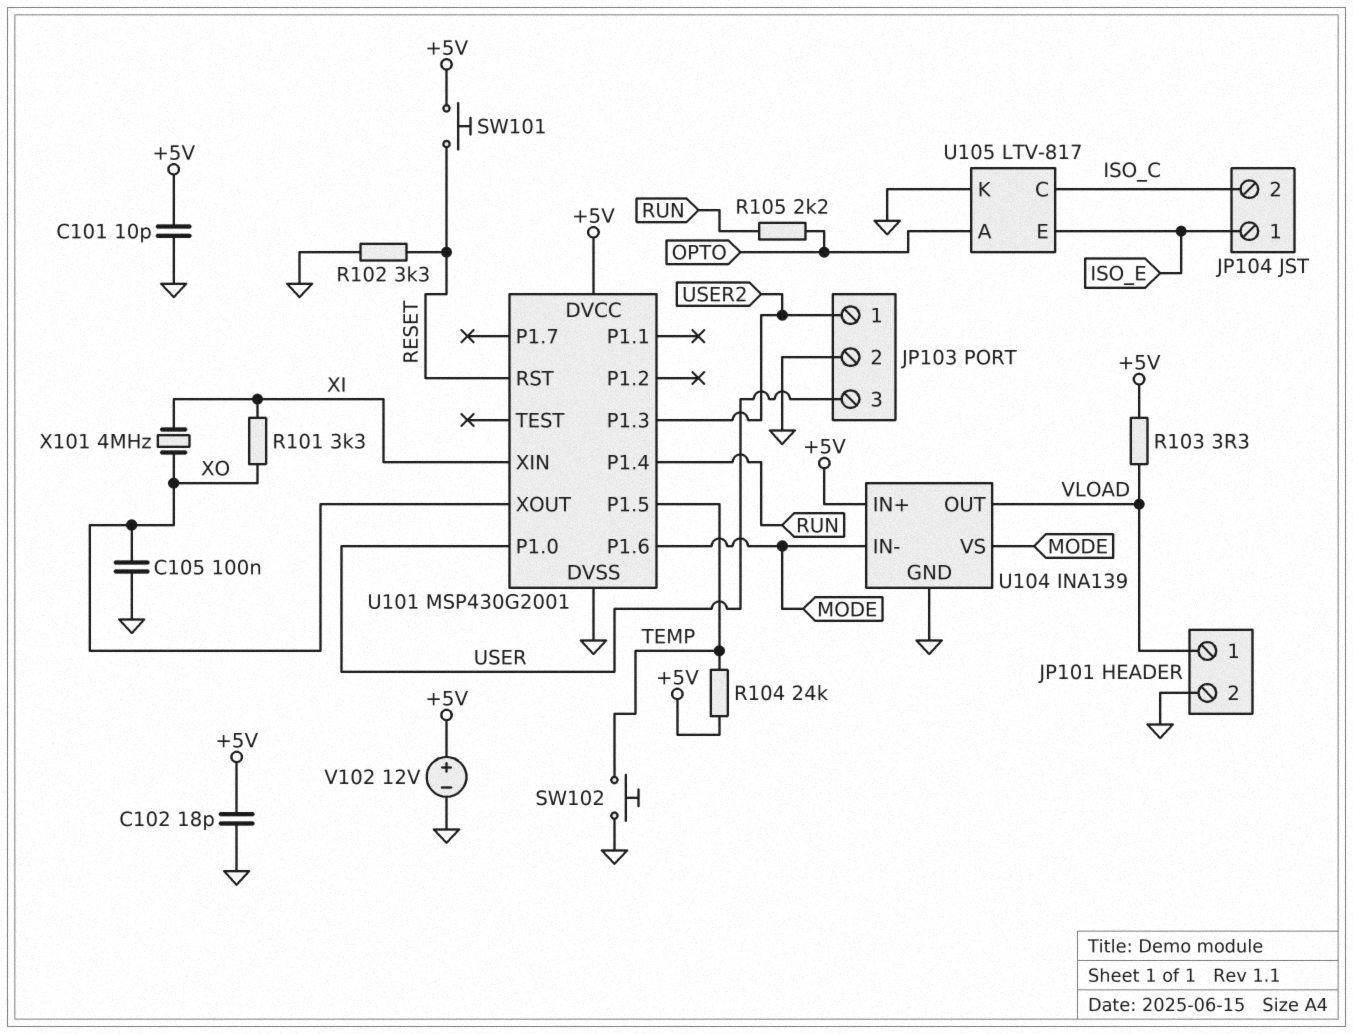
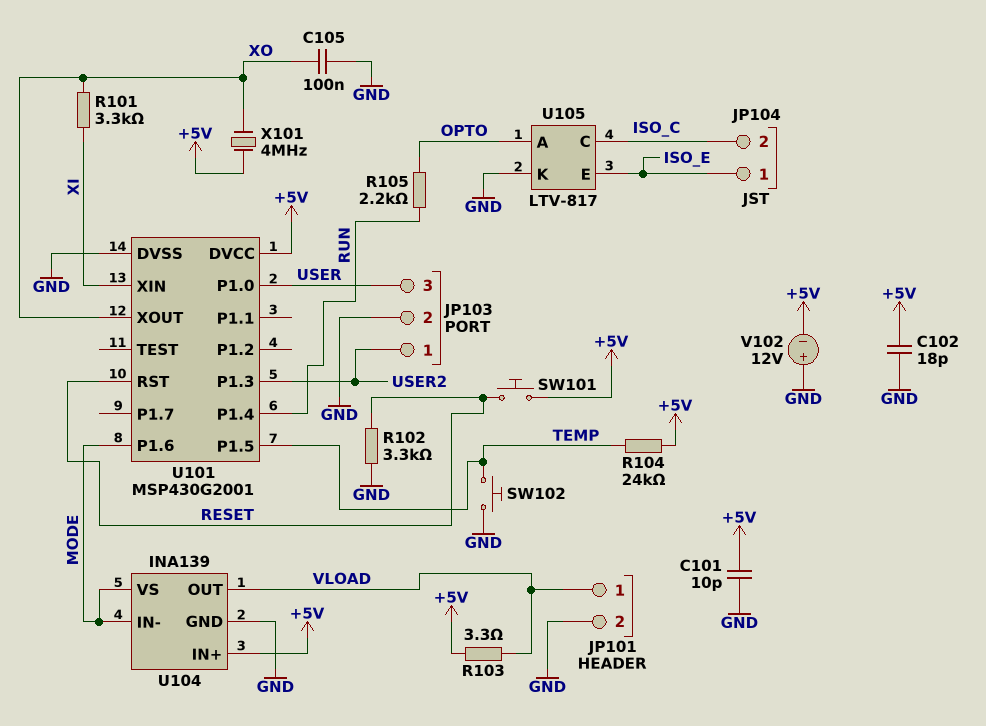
V102: 12V (plus +5V, minus GND) -> 12V (plus GND, minus +5V)
X101: 4MHz (XI, XO) -> 4MHz (+5V, XO)

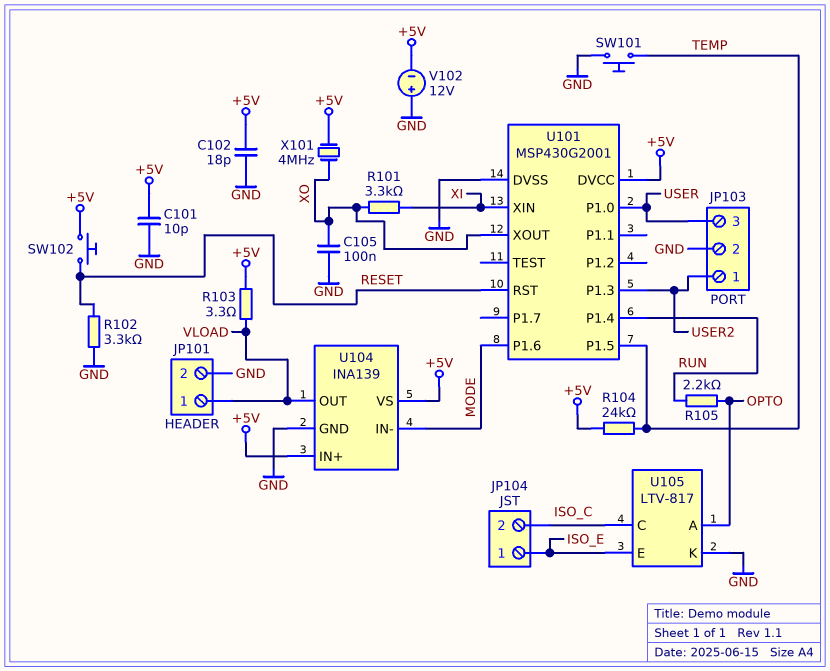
SW101: button (+5V, RESET) -> button (GND, TEMP)
SW102: button (GND, TEMP) -> button (+5V, RESET)
U104 pin VS: MODE -> +5V

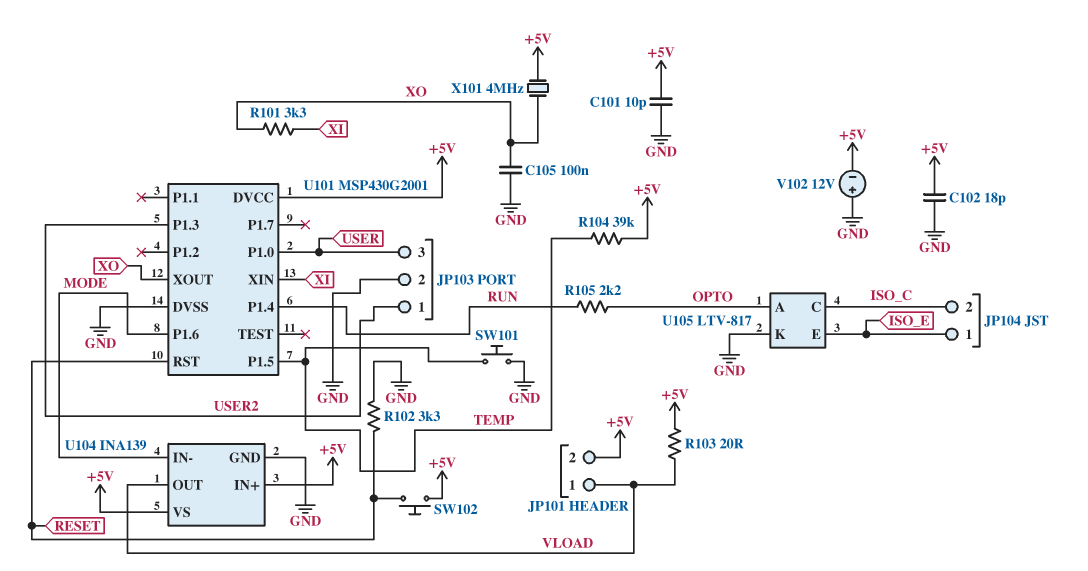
JP101 pin 2: GND -> +5V
R103: 3.3 (+5V, VLOAD) -> 20 (+5V, VLOAD)
R104: 24k (+5V, TEMP) -> 39k (+5V, TEMP)

